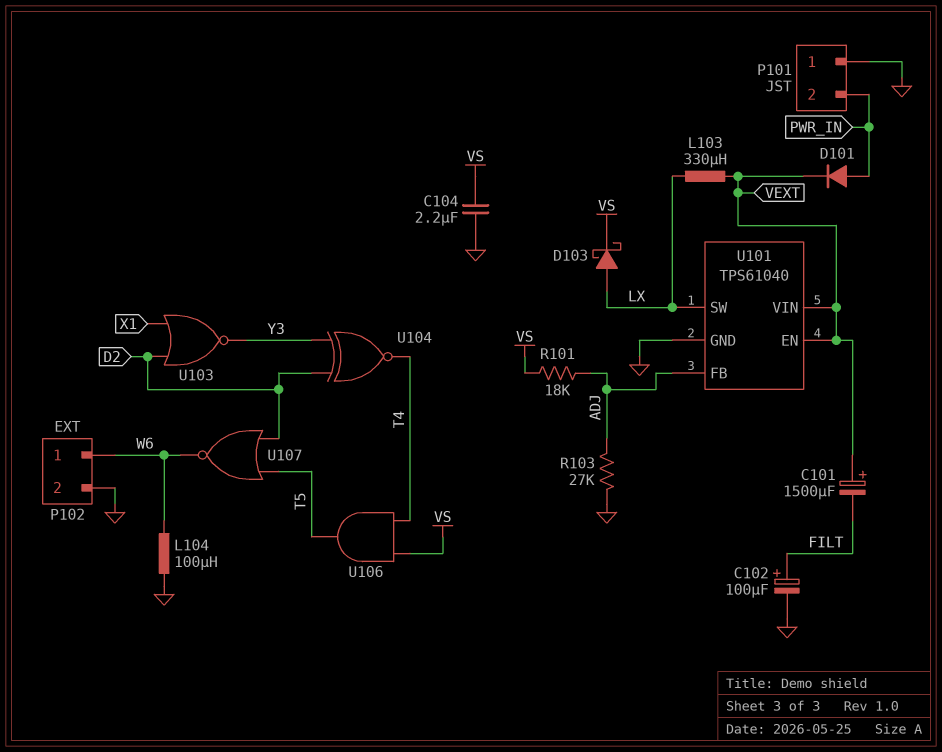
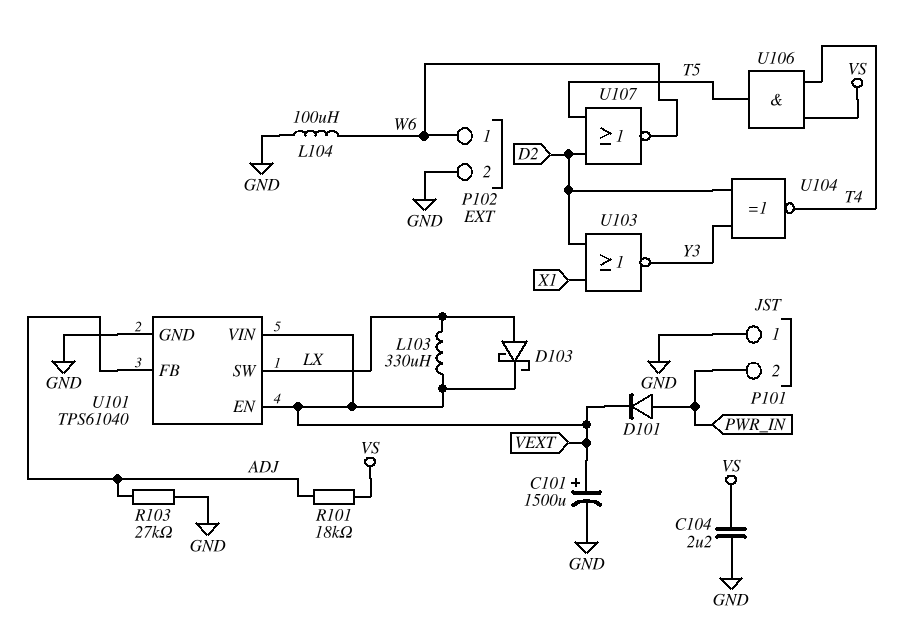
C101: 1500uF (plus VEXT, minus FILT) -> 1500uF (plus VEXT, minus GND)
C102: 100uF (plus FILT, minus GND) -> none
D103: schottky (A LX, K VS) -> schottky (A LX, K VEXT)

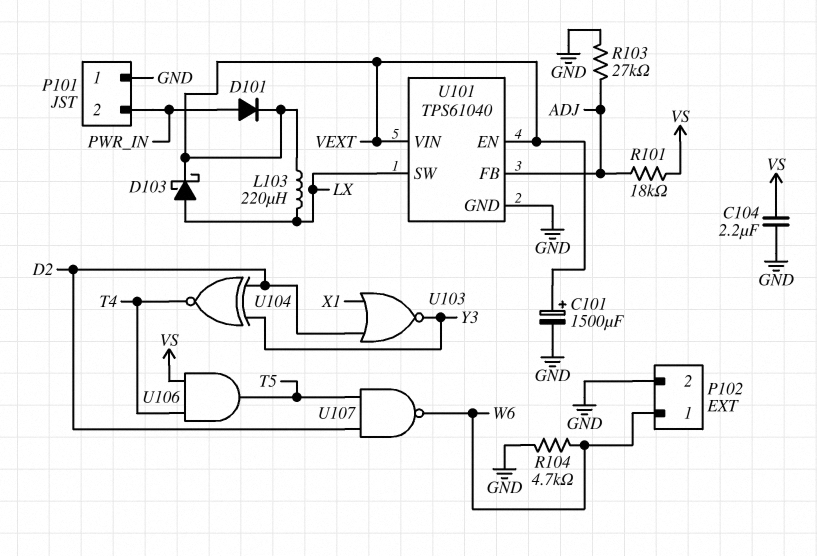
L103: 330uH (LX, VEXT) -> 220uH (LX, VEXT)
L104: 100uH (GND, W6) -> none
R104: none -> 4.7k (GND, W6)
U107: NOR (in D2, in T5, out W6) -> NAND (in D2, in T5, out W6)

